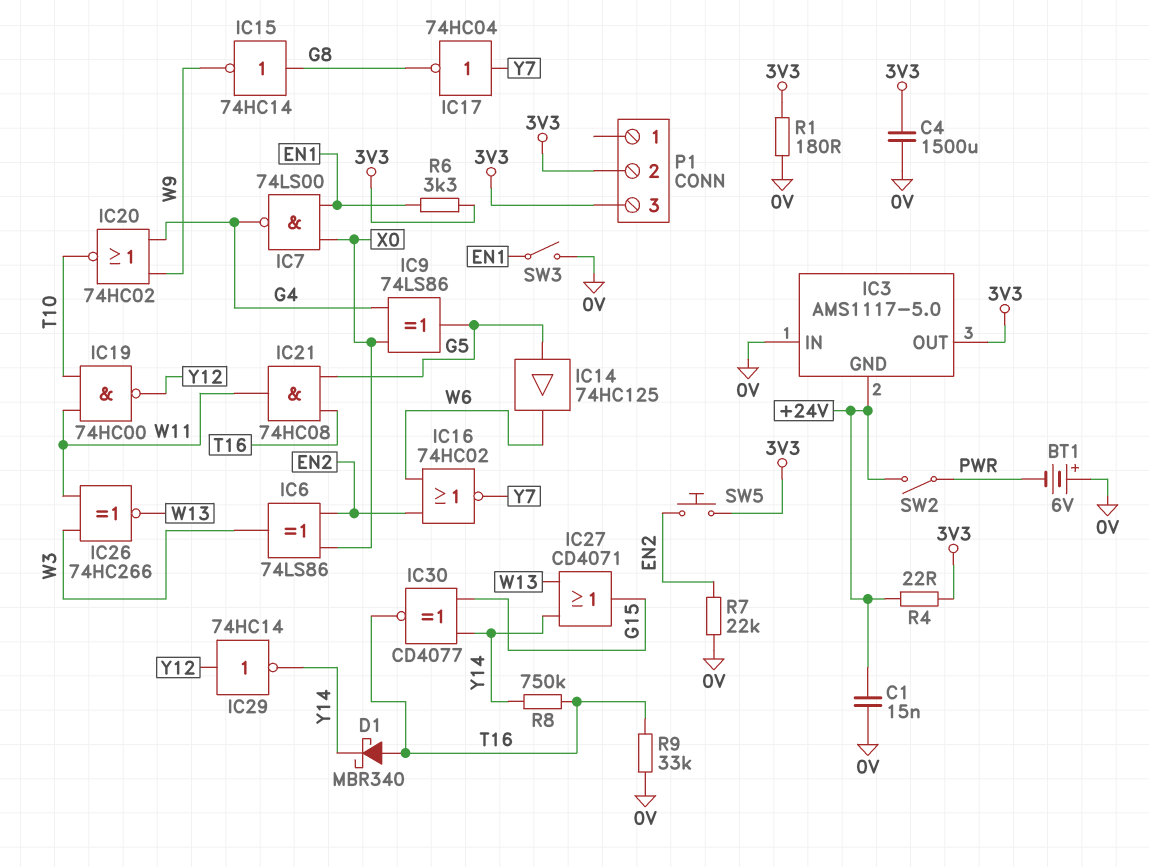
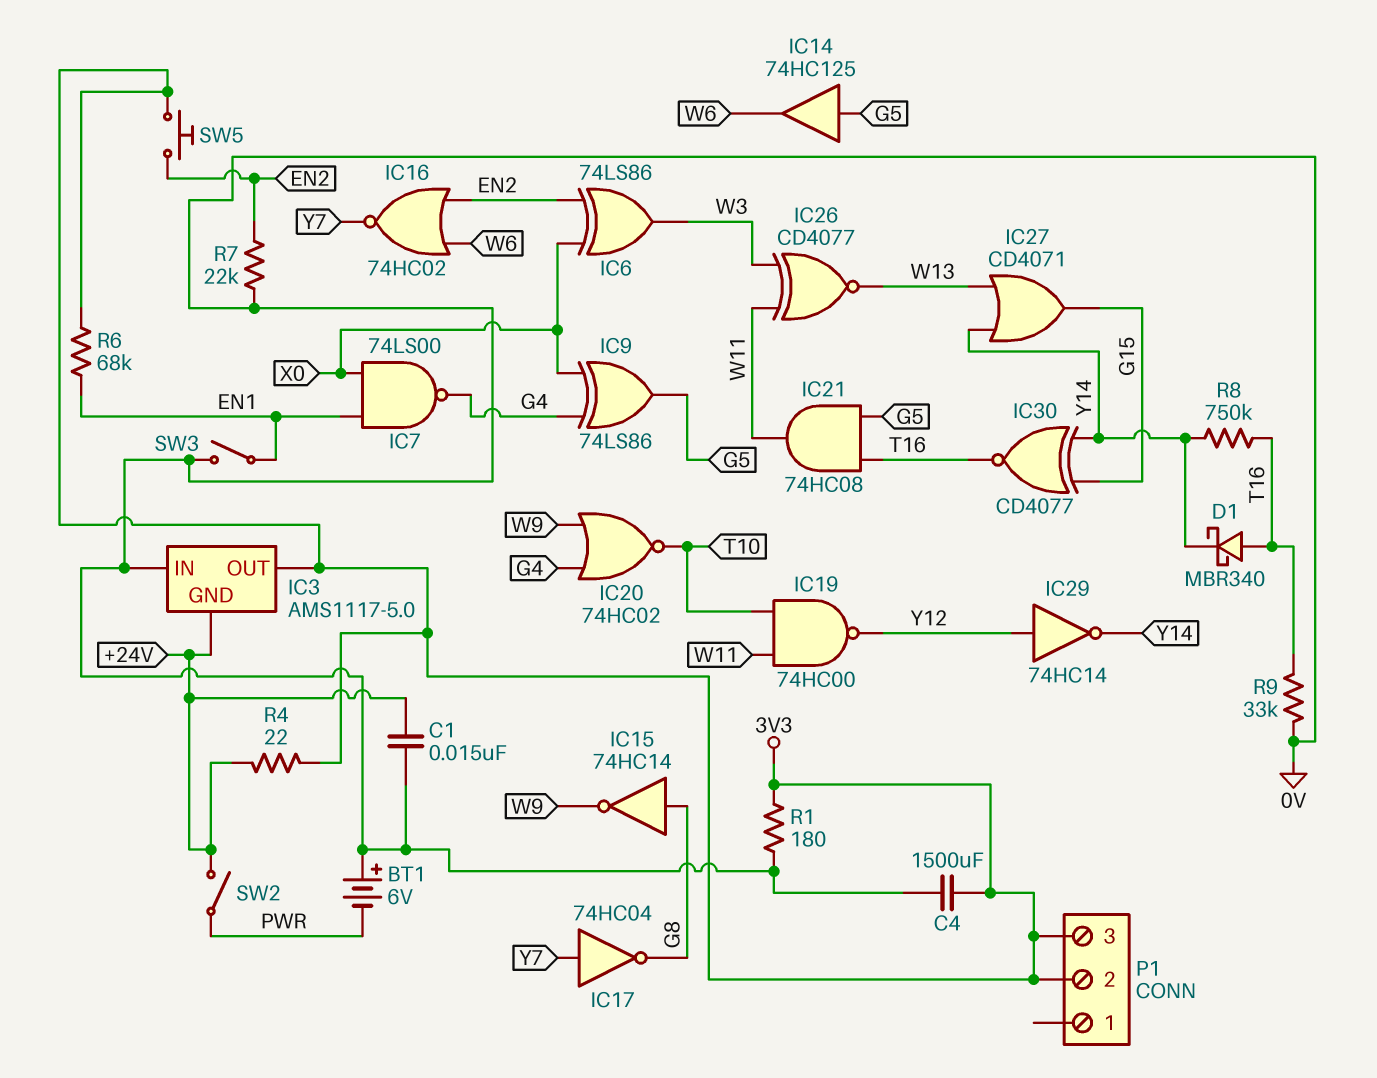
IC26: XNOR 74HC266 (in W3, in W11, out W13) -> XNOR CD4077 (in W3, in W11, out W13)
R6: 3.3k (3V3, EN1) -> 68k (3V3, EN1)

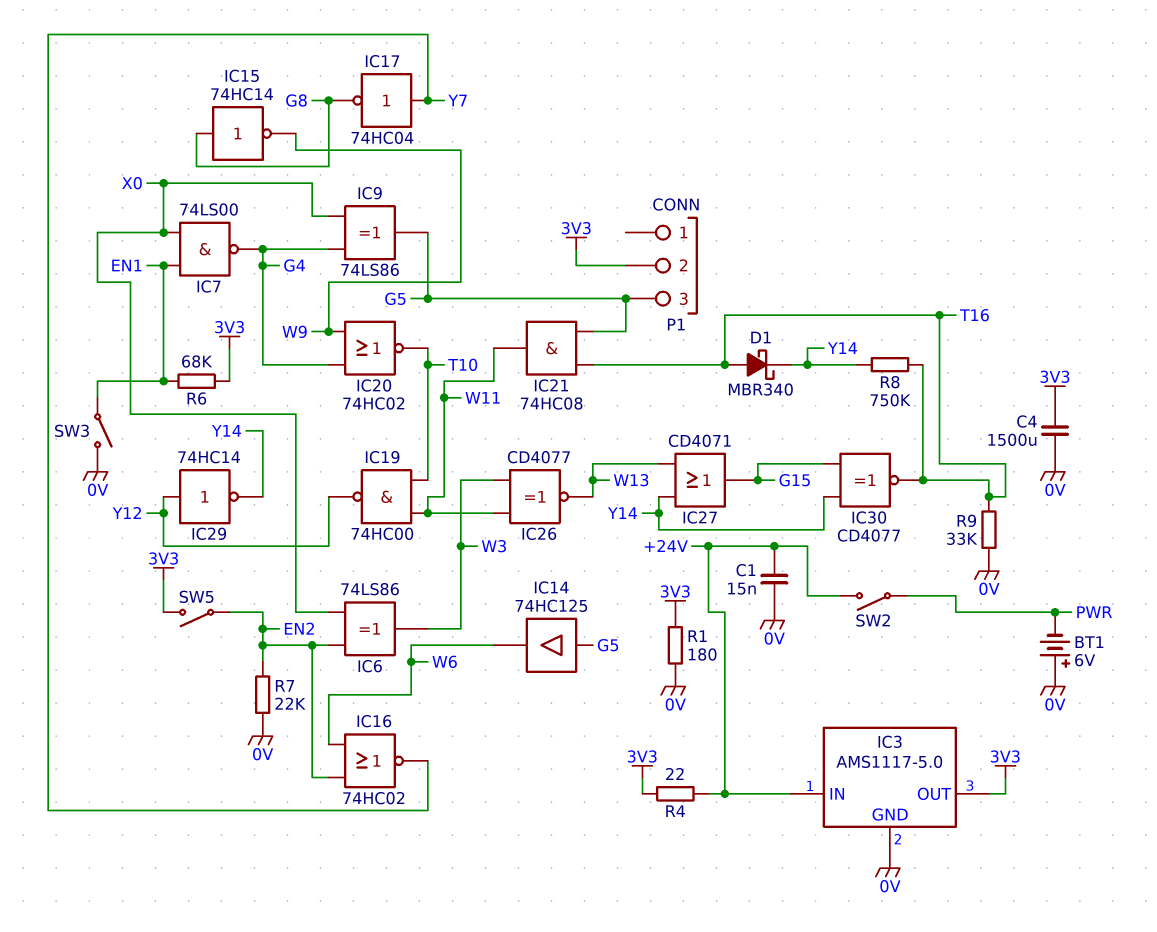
IC3 pin GND: +24V -> 0V
IC3 pin IN: 0V -> +24V
P1 pin 3: 3V3 -> G5
SW5: button (3V3, EN2) -> switch (3V3, EN2)

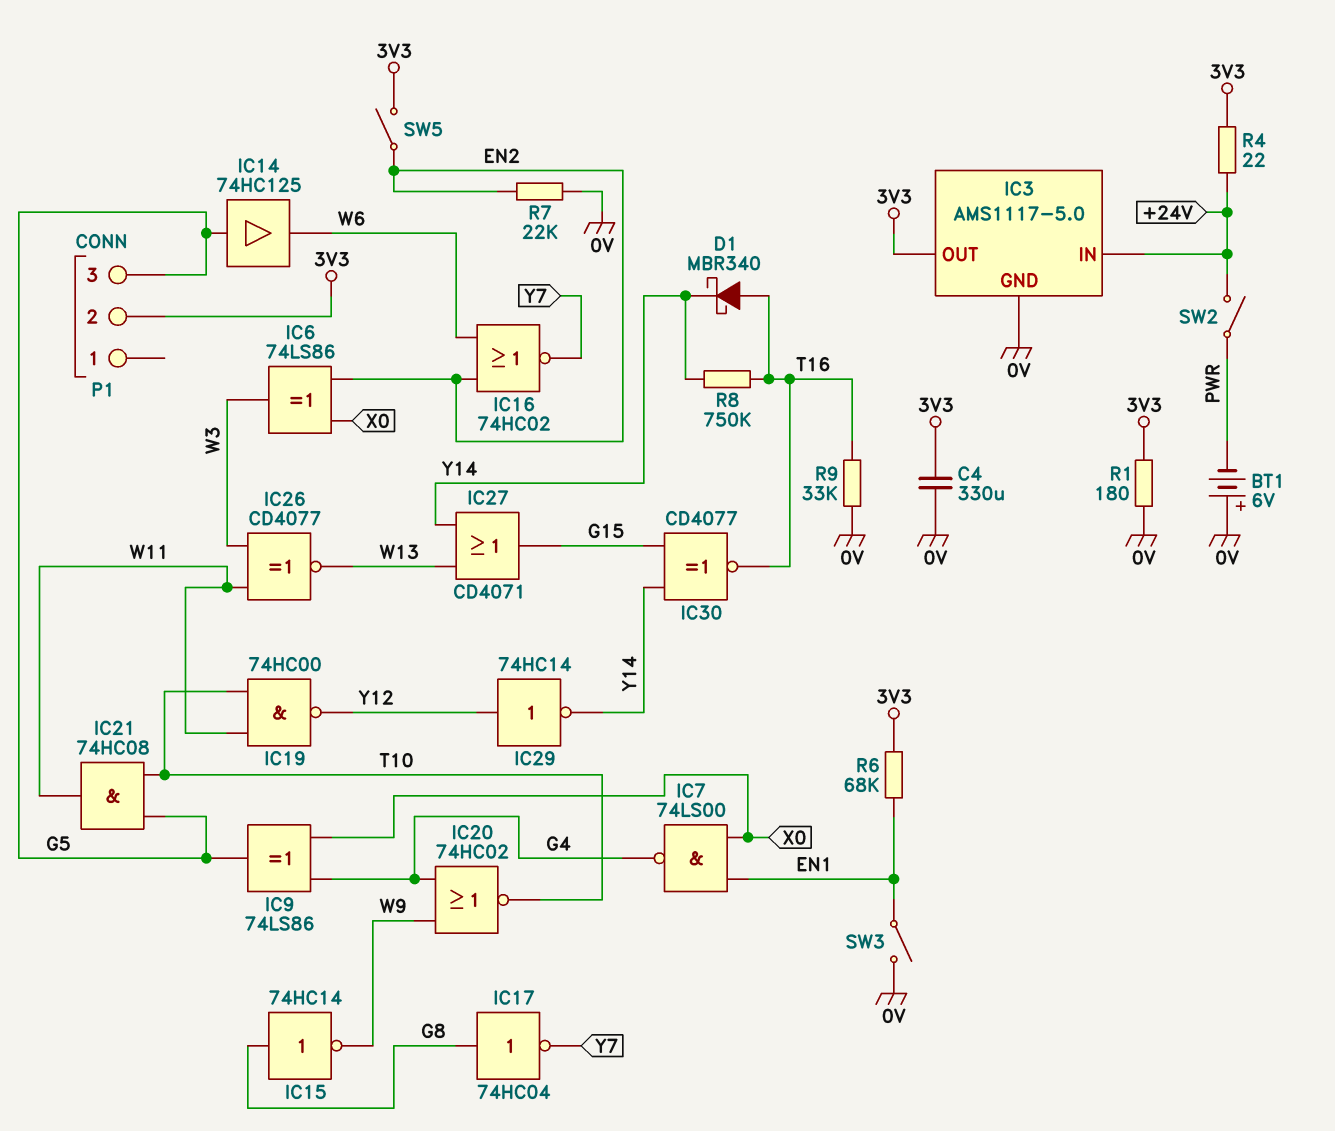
C1: 15nF (+24V, 0V) -> none
C4: 1500uF (0V, 3V3) -> 330uF (0V, 3V3)
IC17: NOT 74HC04 (in Y7, out G8) -> NOT 74HC04 (in G8, out Y7)
IC21: AND 74HC08 (in G5, in T16, out W11) -> AND 74HC08 (in G5, in T10, out W11)

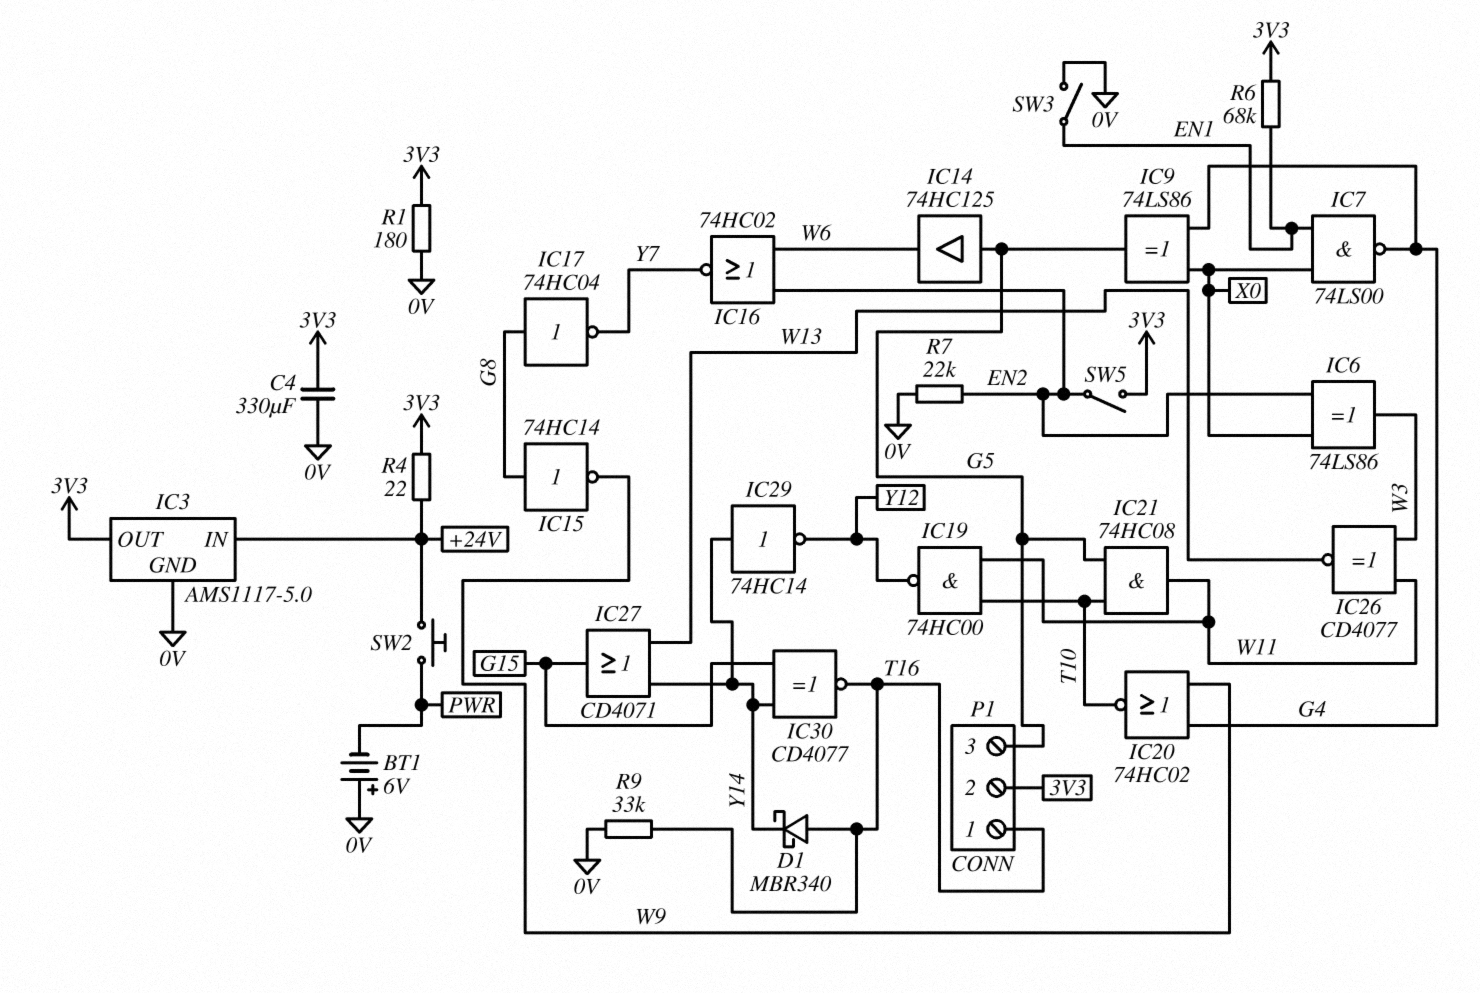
IC29: NOT 74HC14 (in Y12, out Y14) -> NOT 74HC14 (in Y14, out Y12)
P1 pin 1: none -> T16
R8: 750k (T16, Y14) -> none
SW2: switch (+24V, PWR) -> button (+24V, PWR)

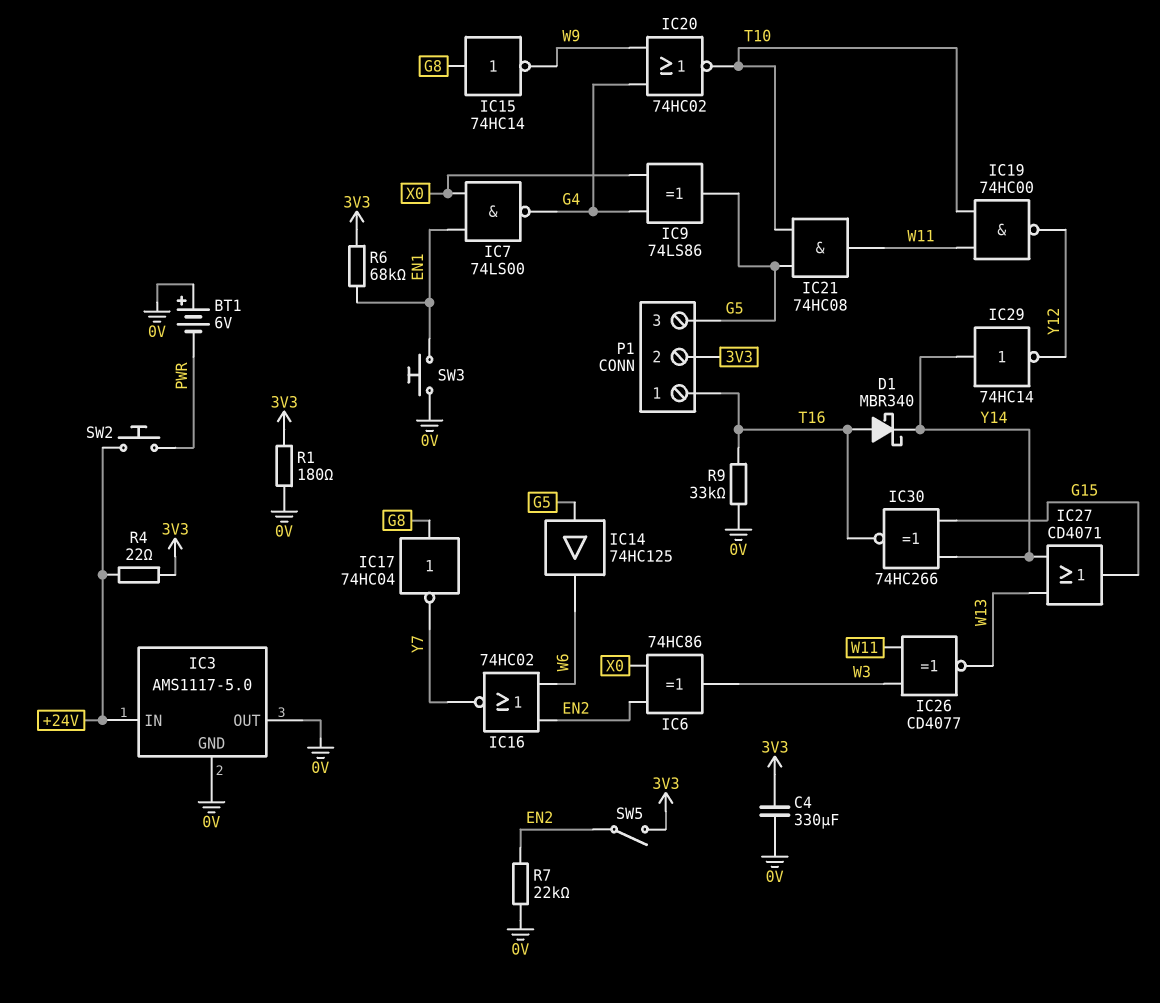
IC3 pin OUT: 3V3 -> 0V
IC6: XOR 74LS86 (in EN2, in X0, out W3) -> XOR 74HC86 (in EN2, in X0, out W3)
IC30: XNOR CD4077 (in G15, in Y14, out T16) -> XNOR 74HC266 (in G15, in Y14, out T16)
SW3: switch (0V, EN1) -> button (0V, EN1)

